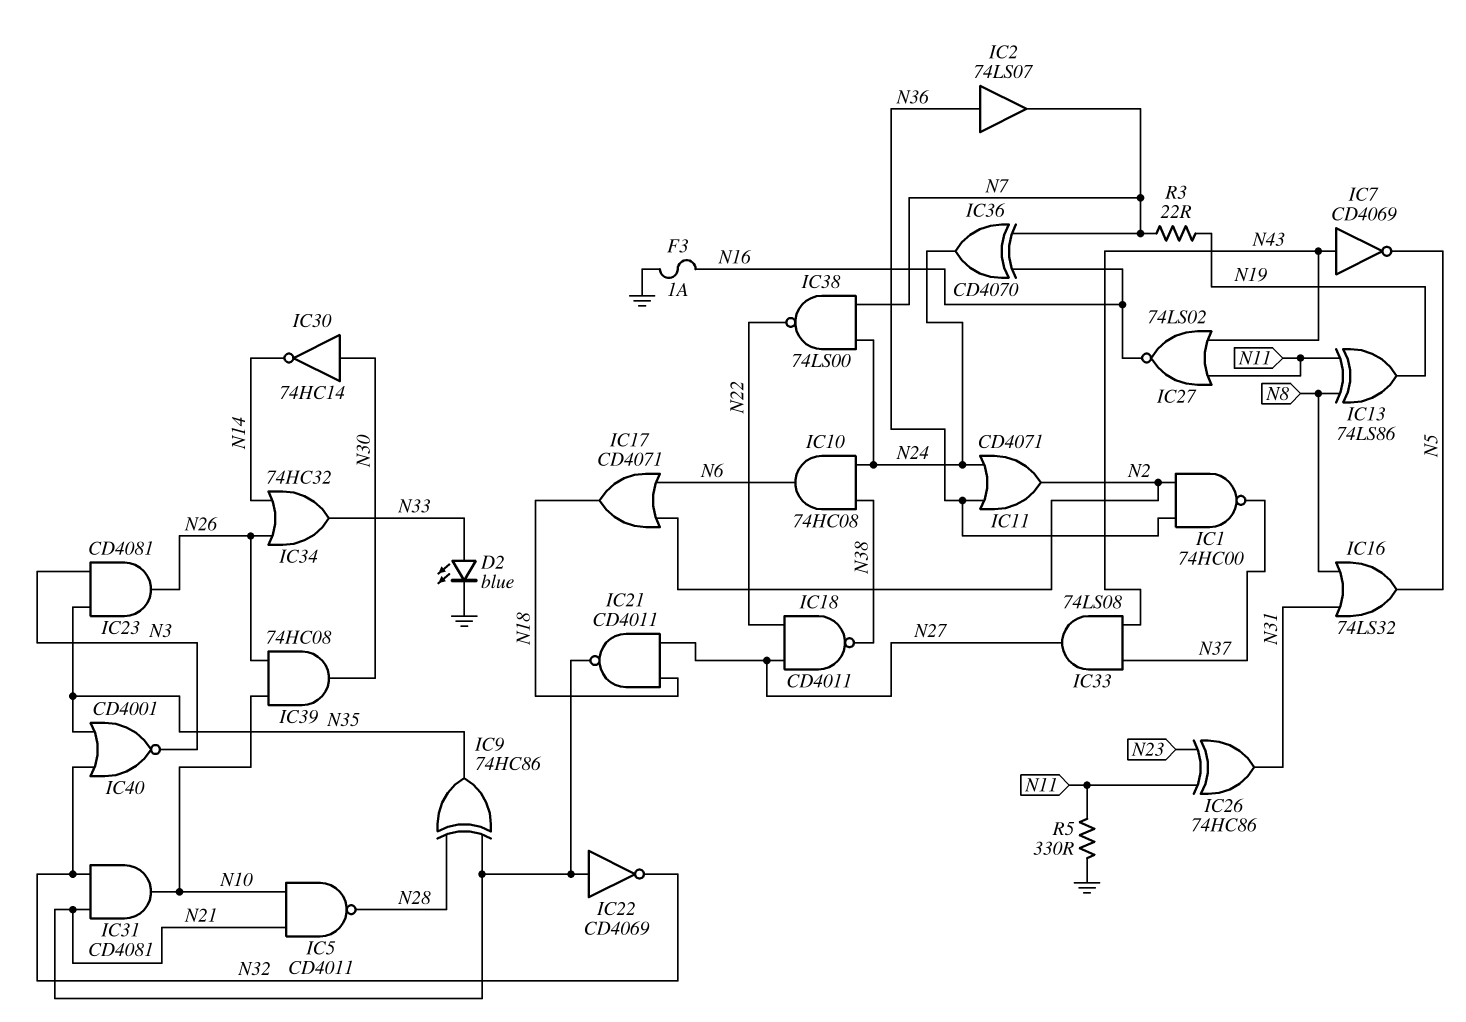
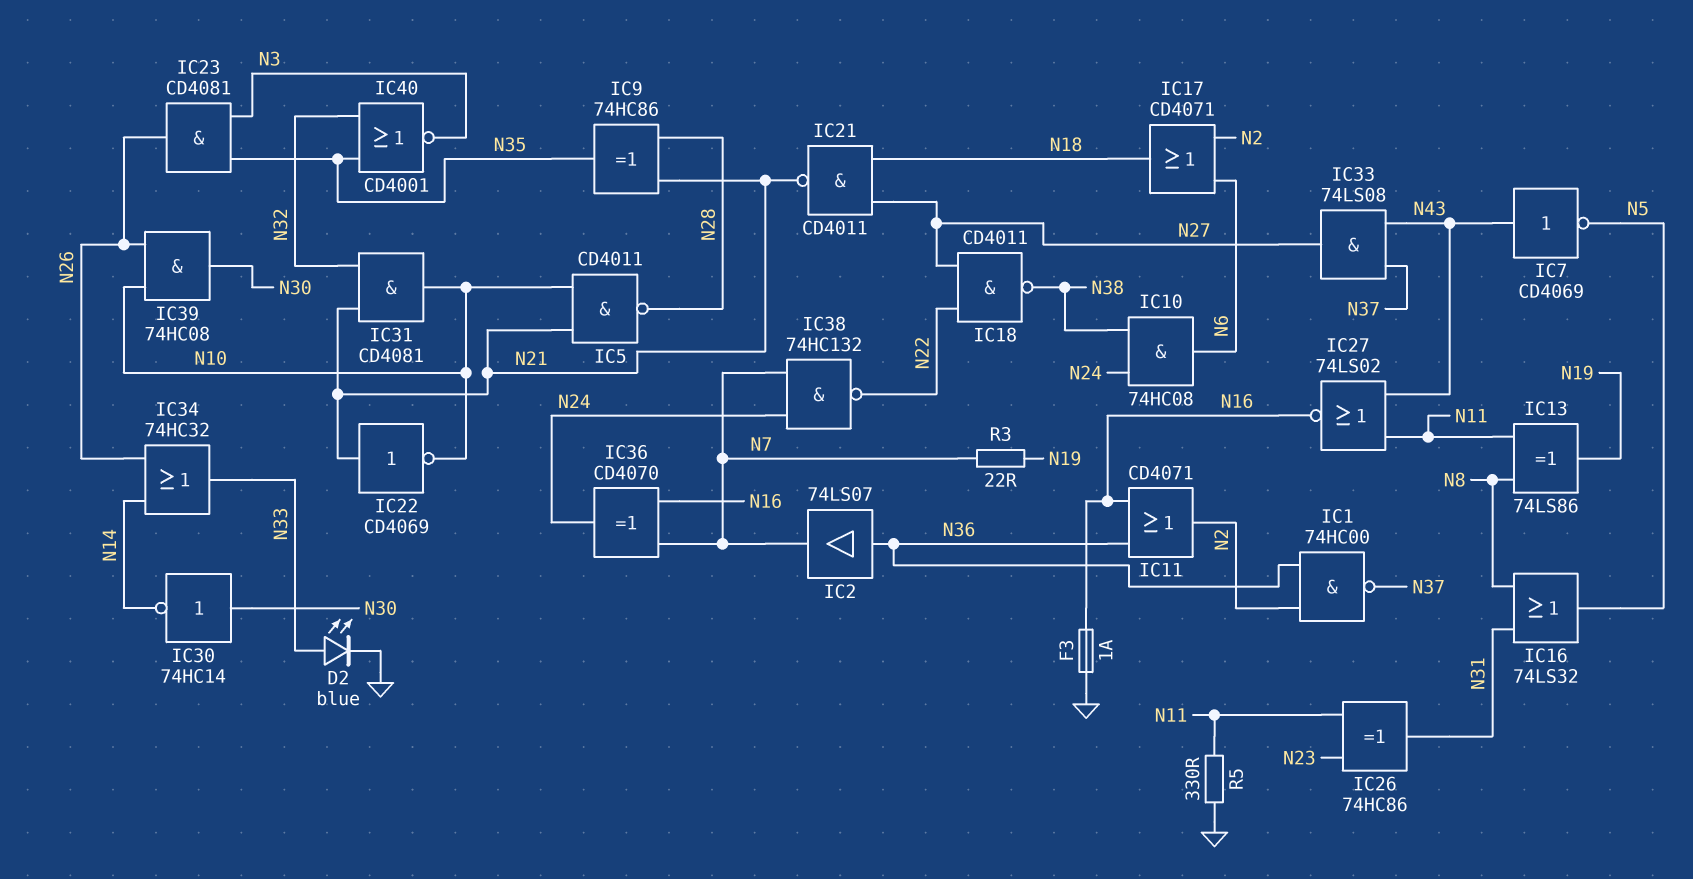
IC11: OR CD4071 (in N24, in N36, out N2) -> OR CD4071 (in N16, in N36, out N2)
IC22: NOT CD4069 (in N21, out N32) -> NOT CD4069 (in N21, out N10)
IC38: NAND 74LS00 (in N7, in N24, out N22) -> NAND 74HC132 (in N7, in N24, out N22)

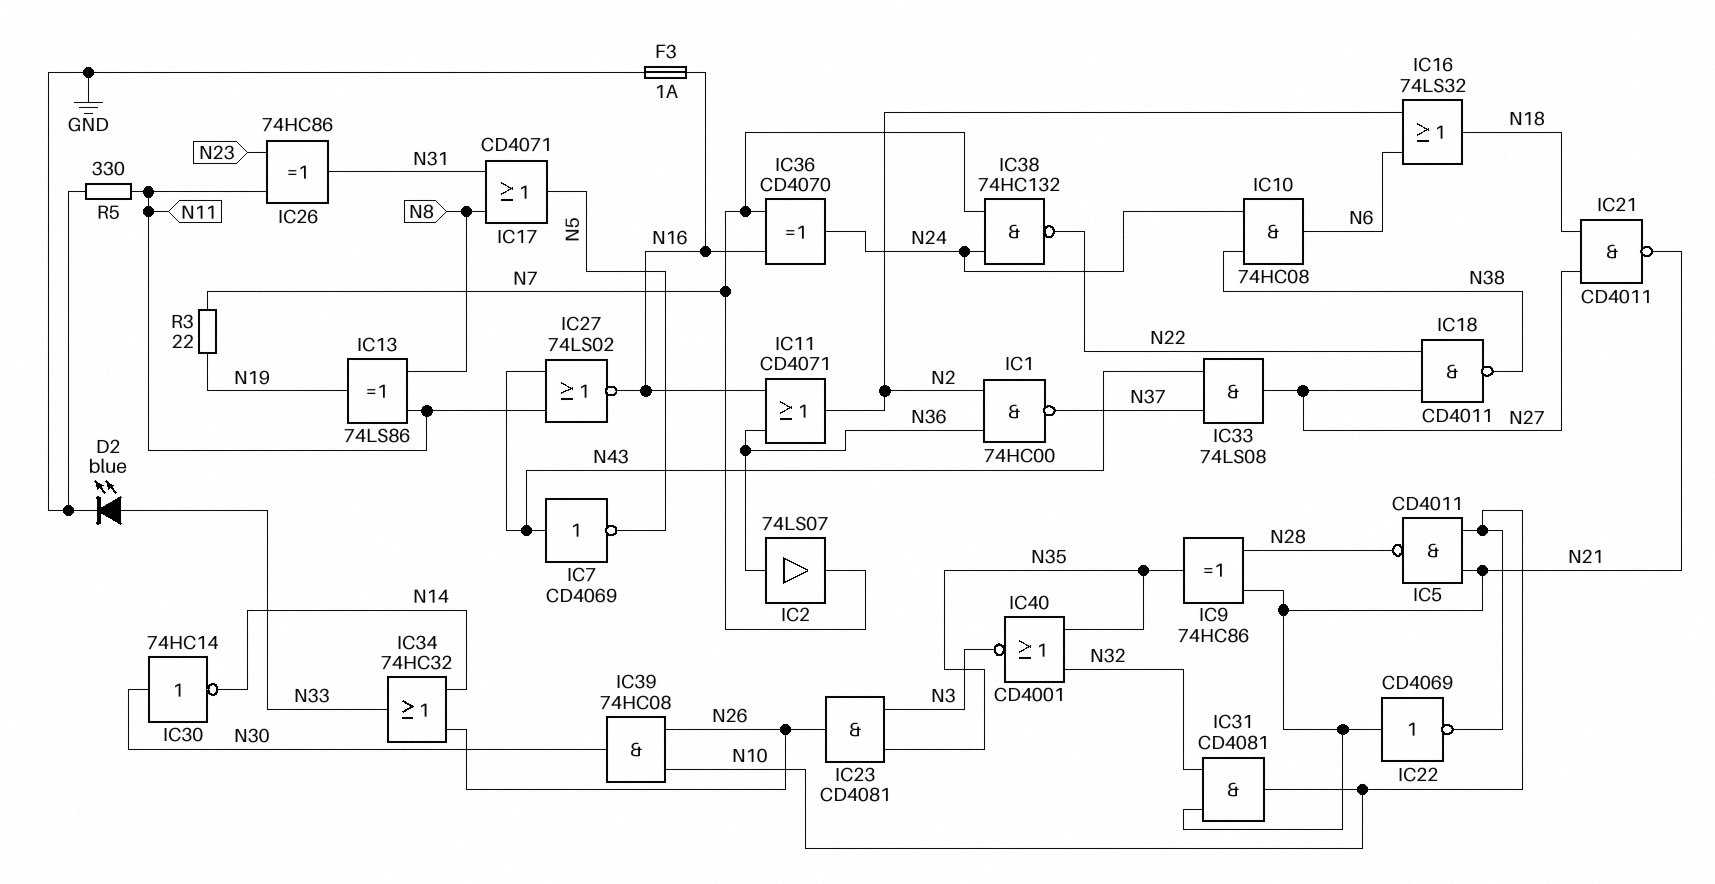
IC16: OR 74LS32 (in N8, in N31, out N5) -> OR 74LS32 (in N2, in N6, out N18)
IC17: OR CD4071 (in N2, in N6, out N18) -> OR CD4071 (in N8, in N31, out N5)

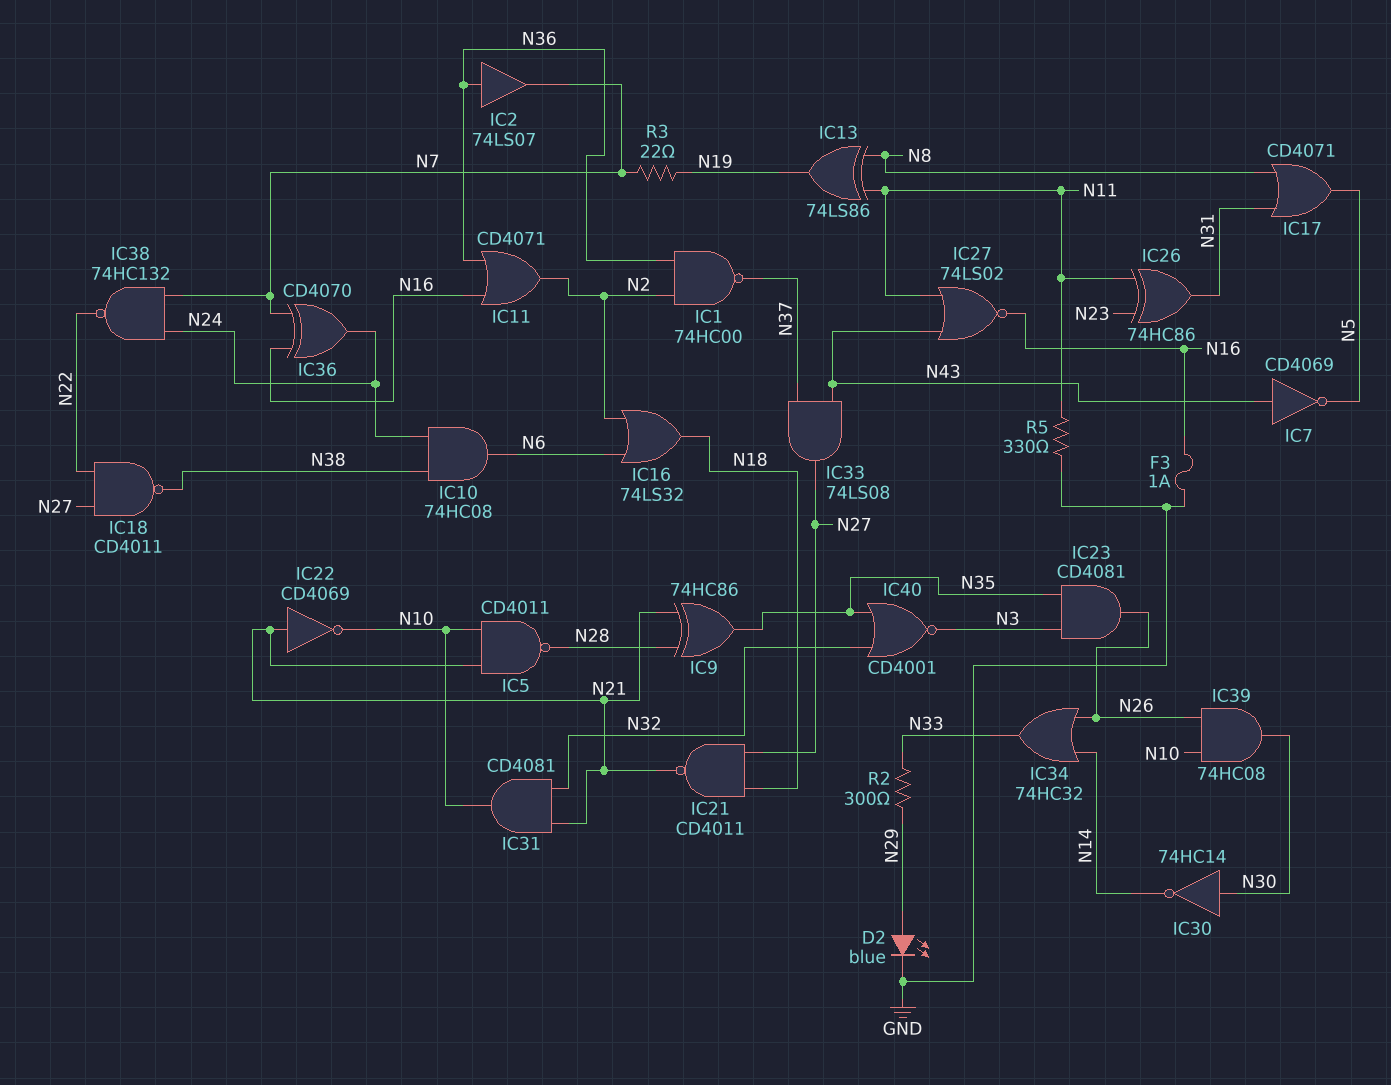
D2: LED blue (A N33, K GND) -> LED blue (A N29, K GND)
R2: none -> 300 (N29, N33)

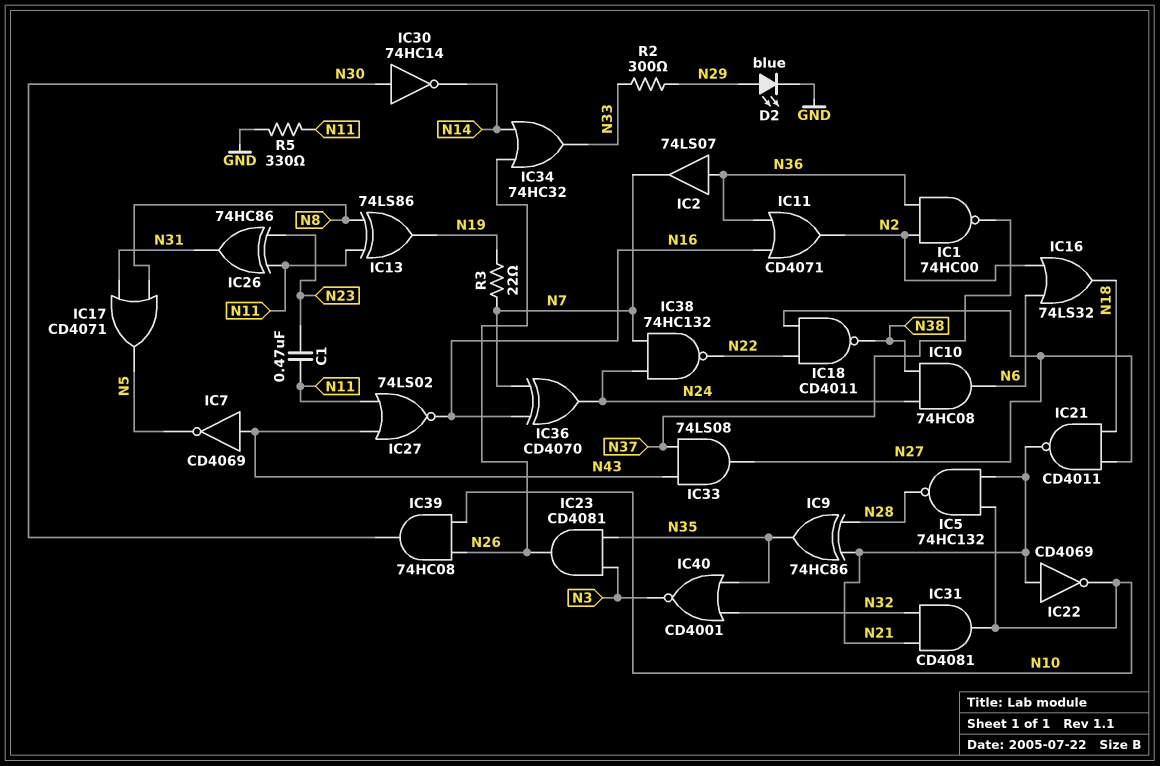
C1: none -> 470nF (N11, N23)
F3: 1A (GND, N16) -> none
IC5: NAND CD4011 (in N10, in N21, out N28) -> NAND 74HC132 (in N10, in N21, out N28)

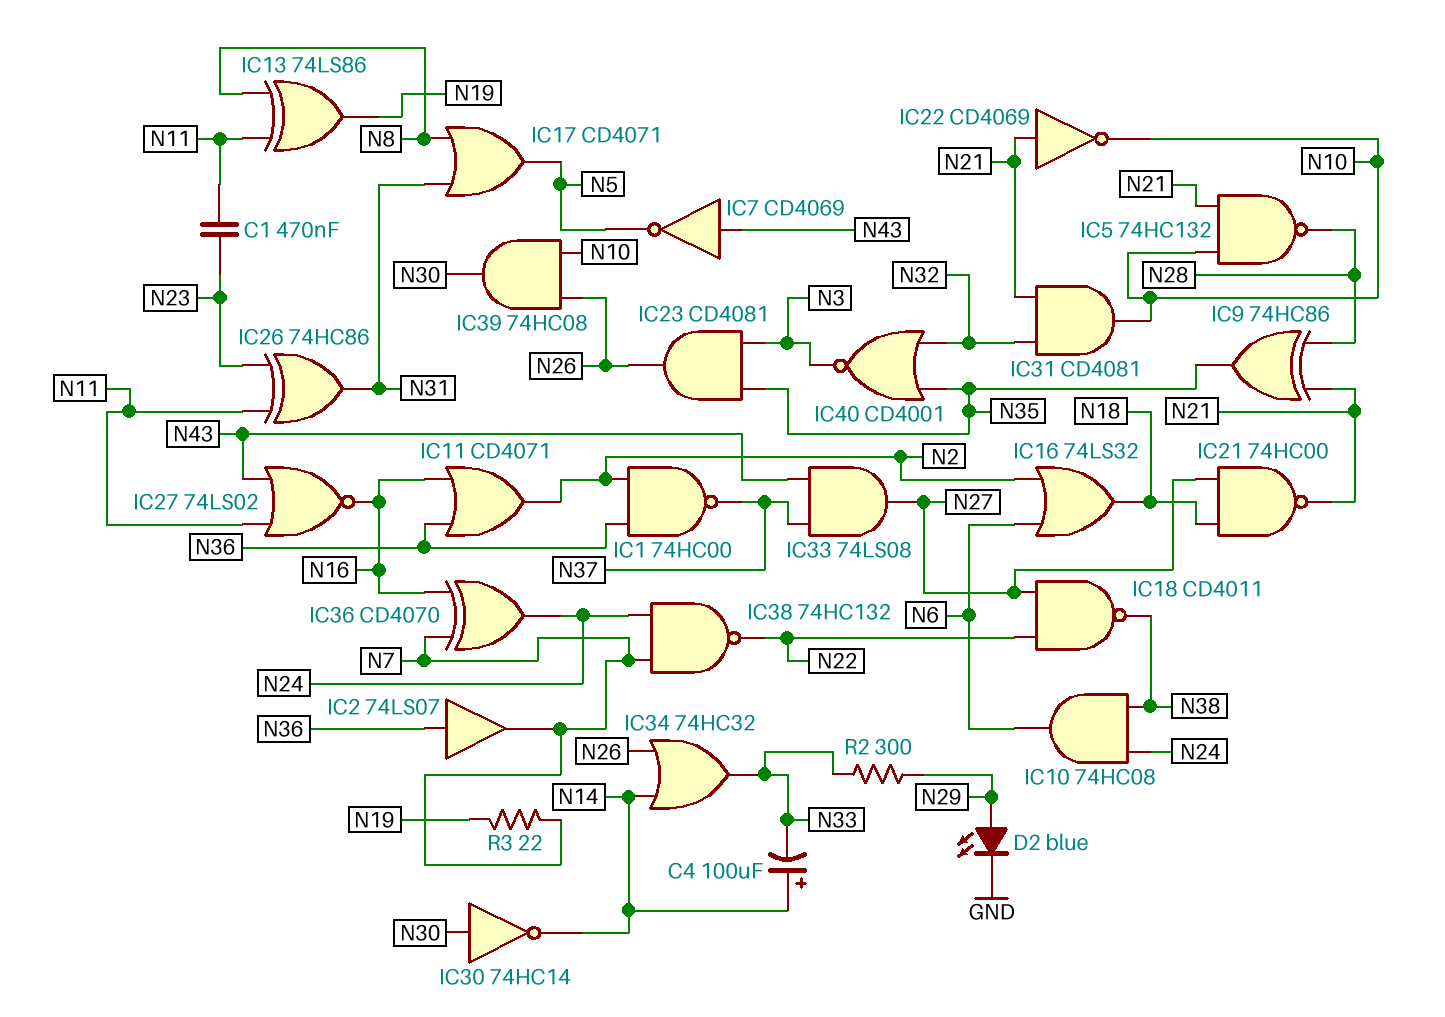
C4: none -> 100uF (plus N14, minus N33)
IC21: NAND CD4011 (in N18, in N27, out N21) -> NAND 74HC00 (in N18, in N27, out N21)
R5: 330 (GND, N11) -> none

